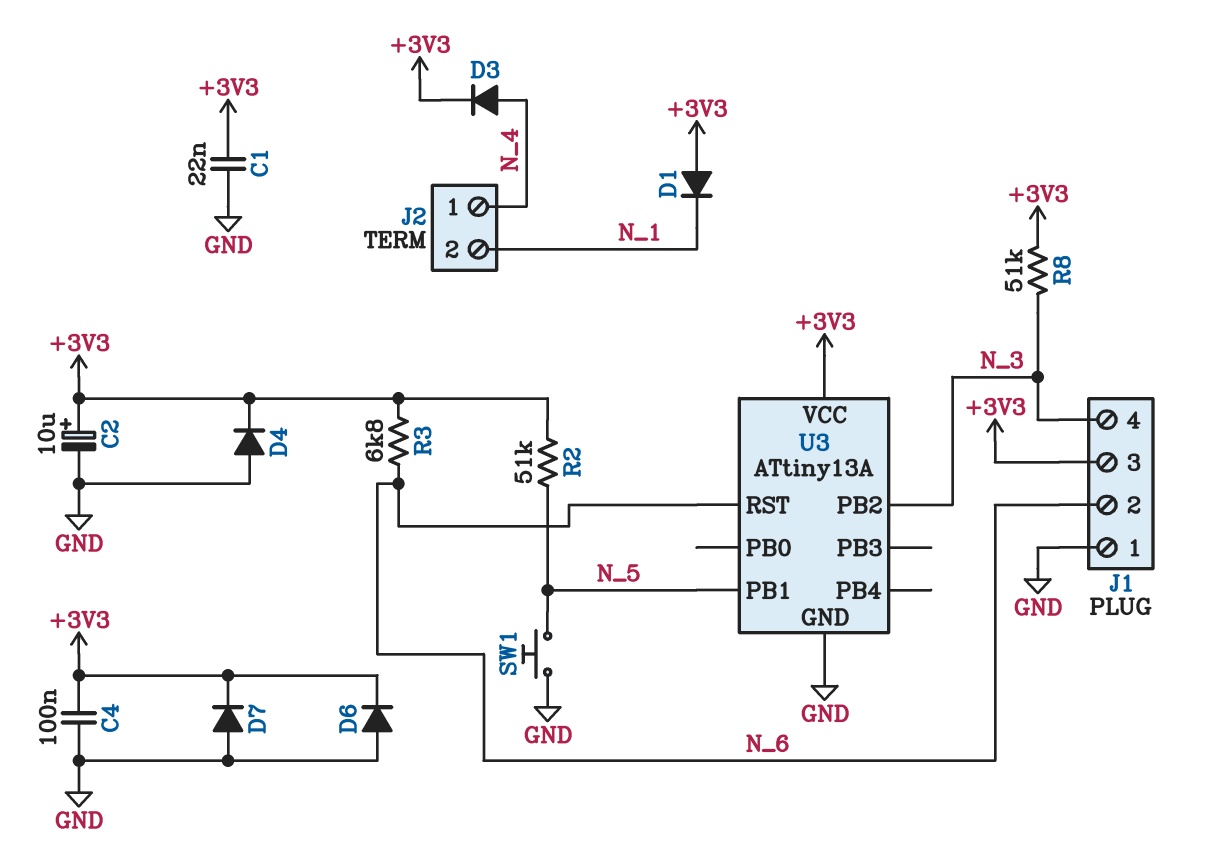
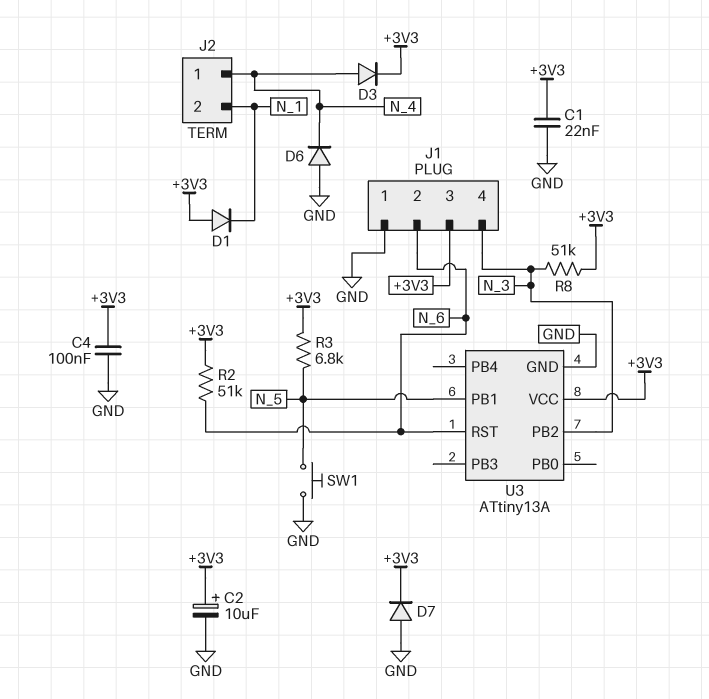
D4: diode (A GND, K +3V3) -> none
D6: diode (A GND, K +3V3) -> diode (A GND, K N_4)
R2: 51k (+3V3, N_5) -> 51k (+3V3, N_6)
R3: 6.8k (+3V3, N_6) -> 6.8k (+3V3, N_5)

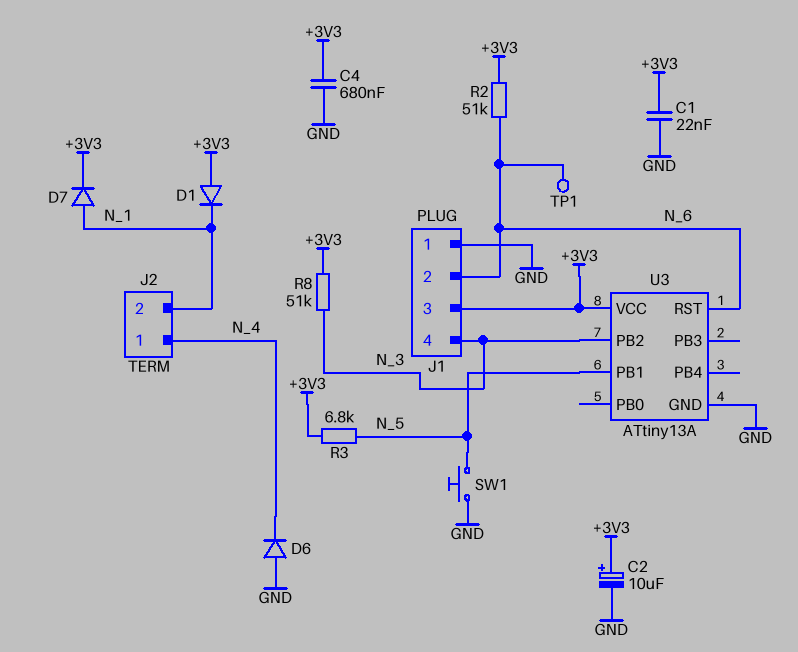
C4: 100nF (+3V3, GND) -> 680nF (+3V3, GND)
D3: diode (A N_4, K +3V3) -> none
D7: diode (A GND, K +3V3) -> diode (A N_1, K +3V3)
TP1: none -> test point (N_6)

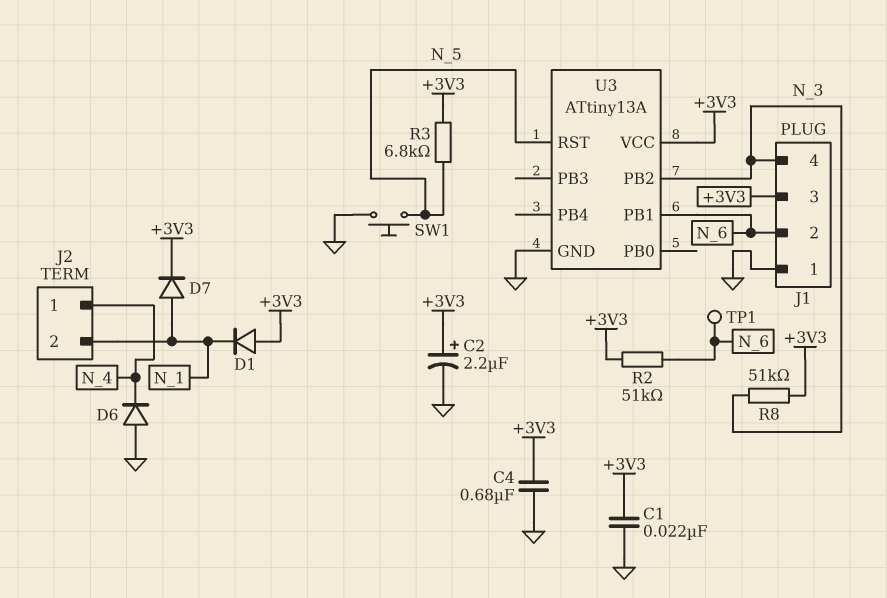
C2: 10uF (plus +3V3, minus GND) -> 2.2uF (plus +3V3, minus GND)
U3 pin PB1: N_5 -> N_6
U3 pin RST: N_6 -> N_5

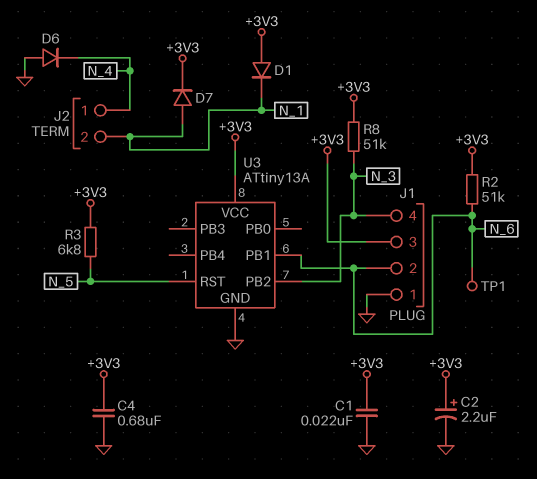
SW1: button (GND, N_5) -> none

